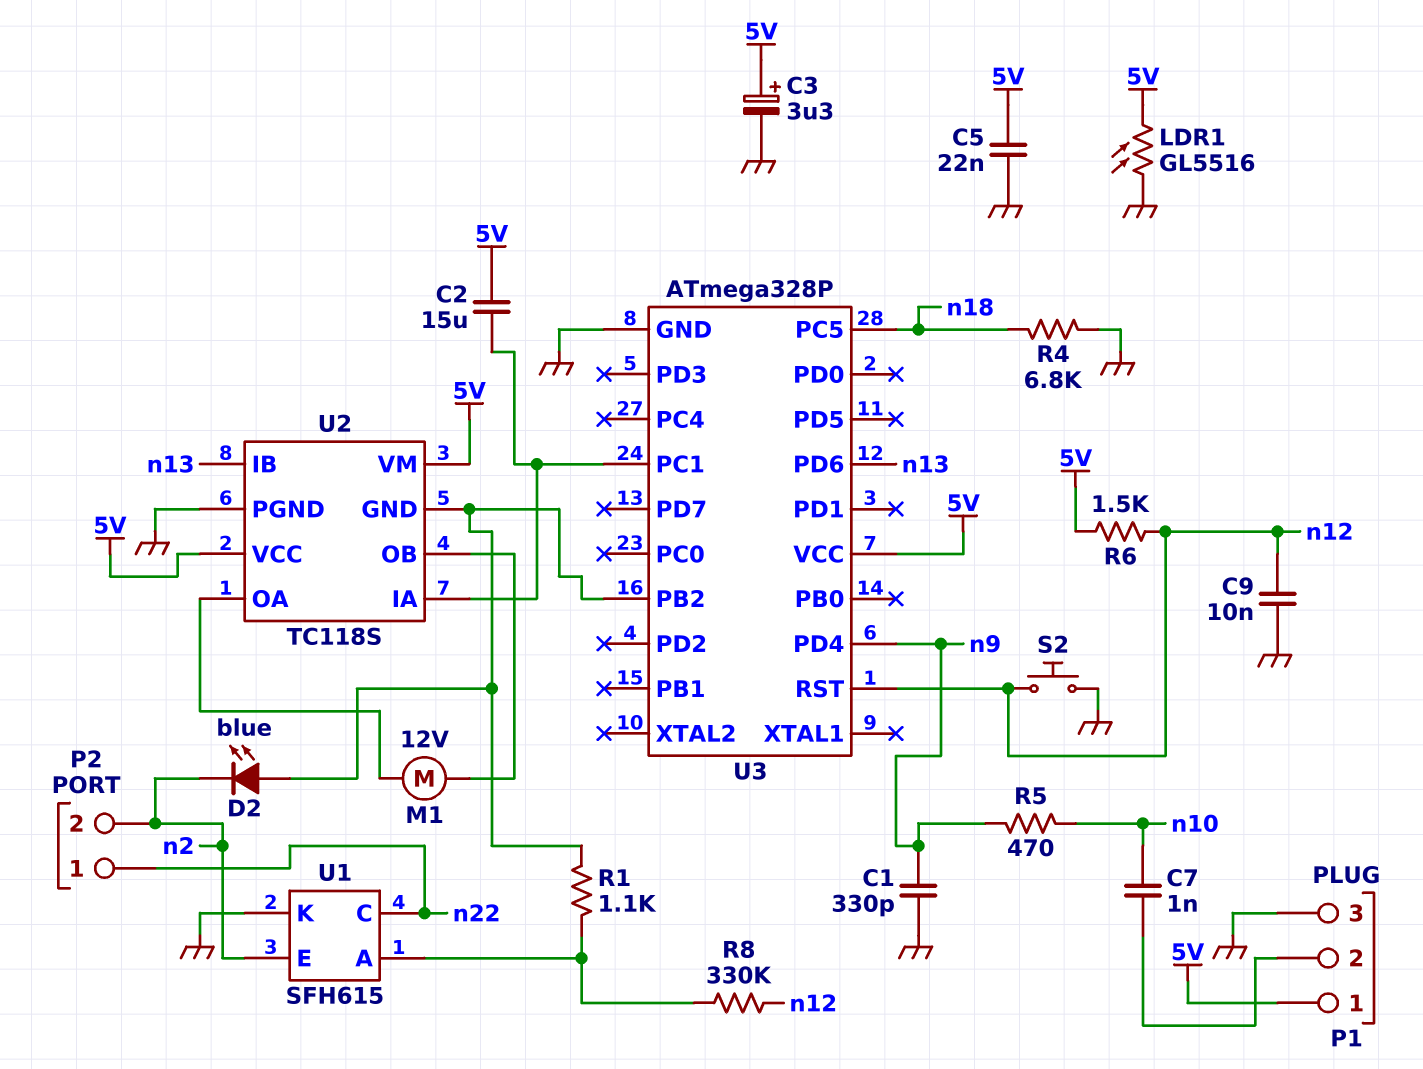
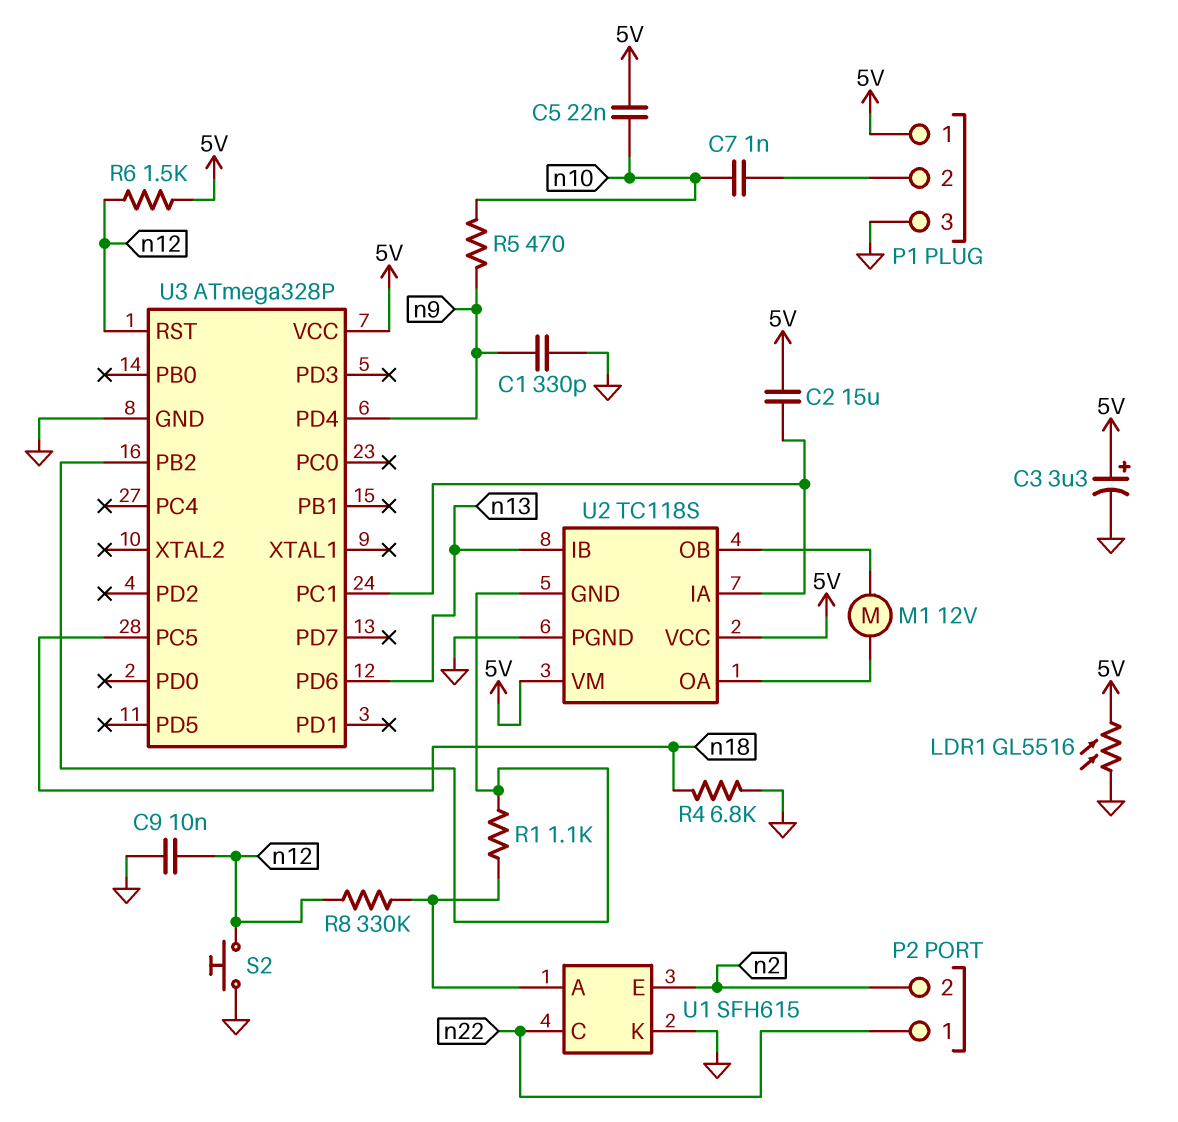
C5: 22nF (5V, GND) -> 22nF (5V, n10)
D2: LED blue (A U2/GND, K n2) -> none

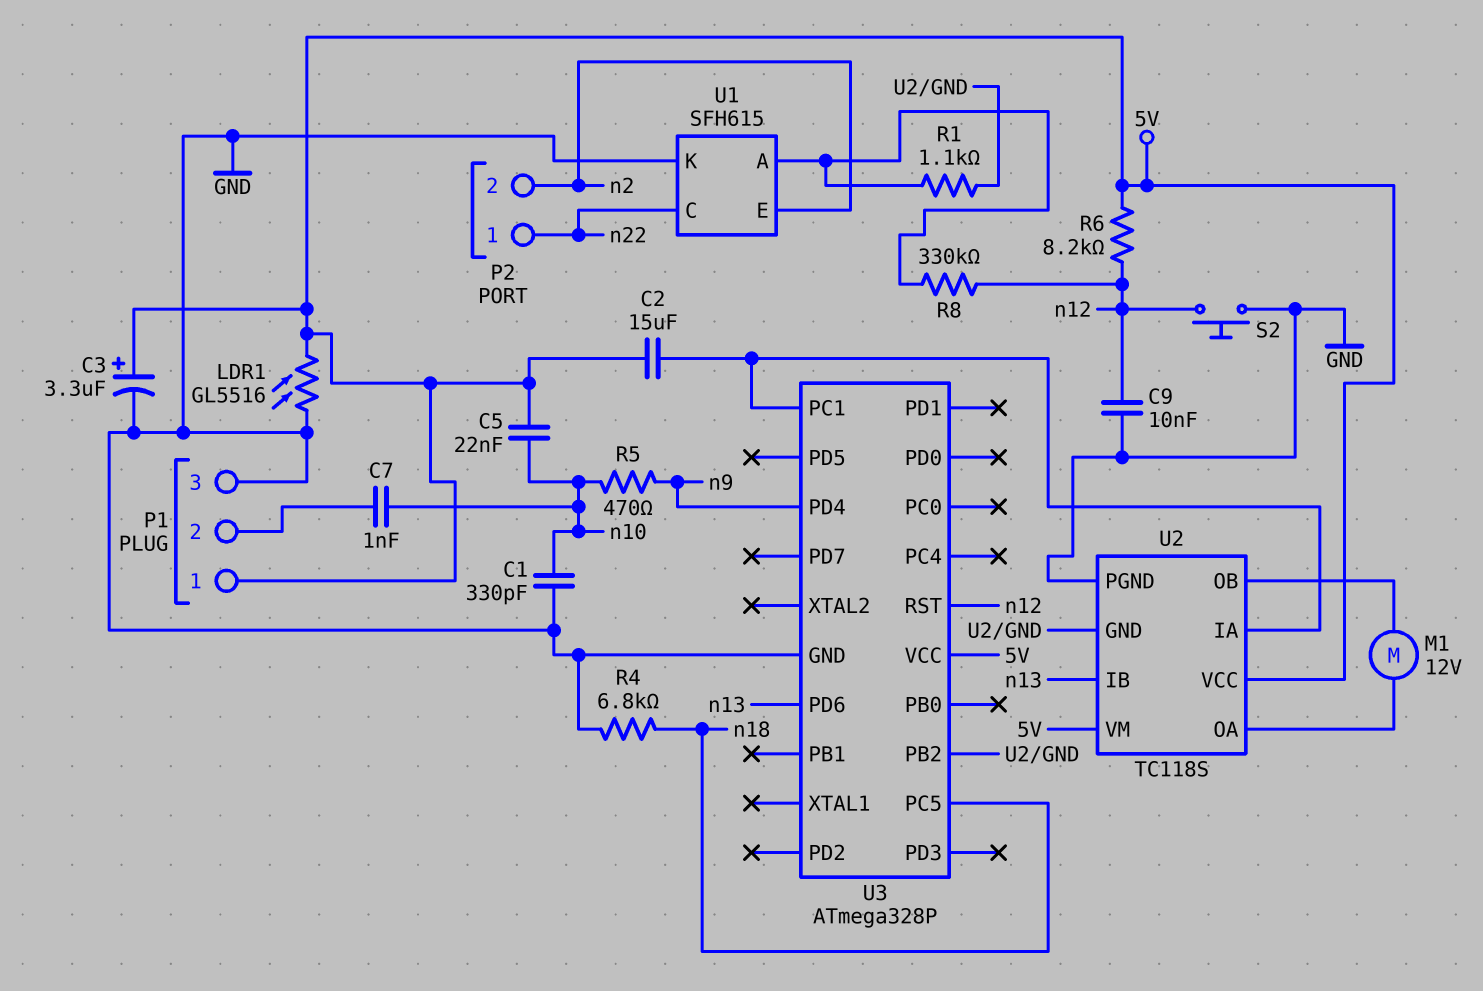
C1: 330pF (GND, n9) -> 330pF (GND, n10)
R6: 1.5k (5V, n12) -> 8.2k (5V, n12)

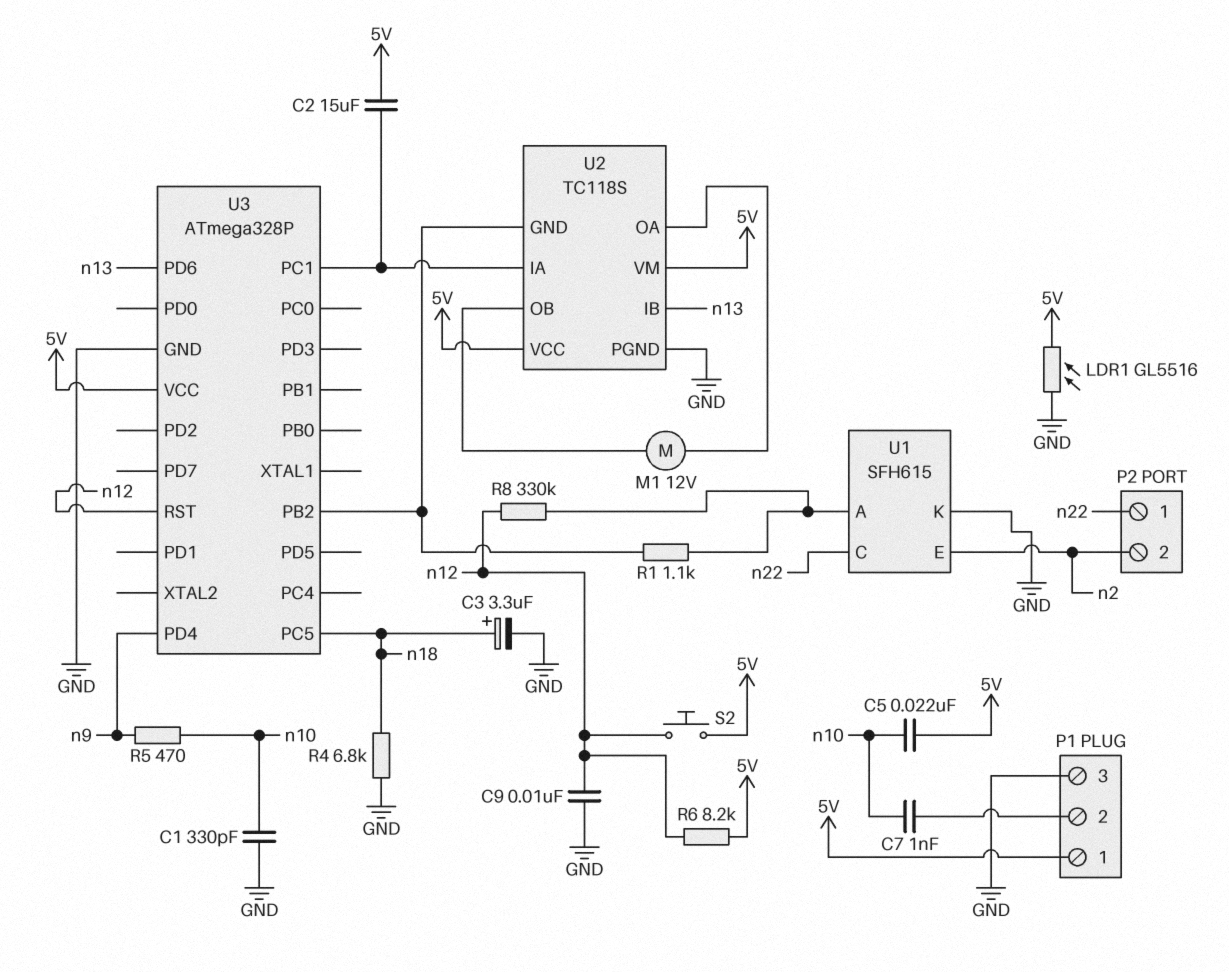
C3: 3.3uF (plus 5V, minus GND) -> 3.3uF (plus n18, minus GND)
S2: button (GND, n12) -> button (5V, n12)

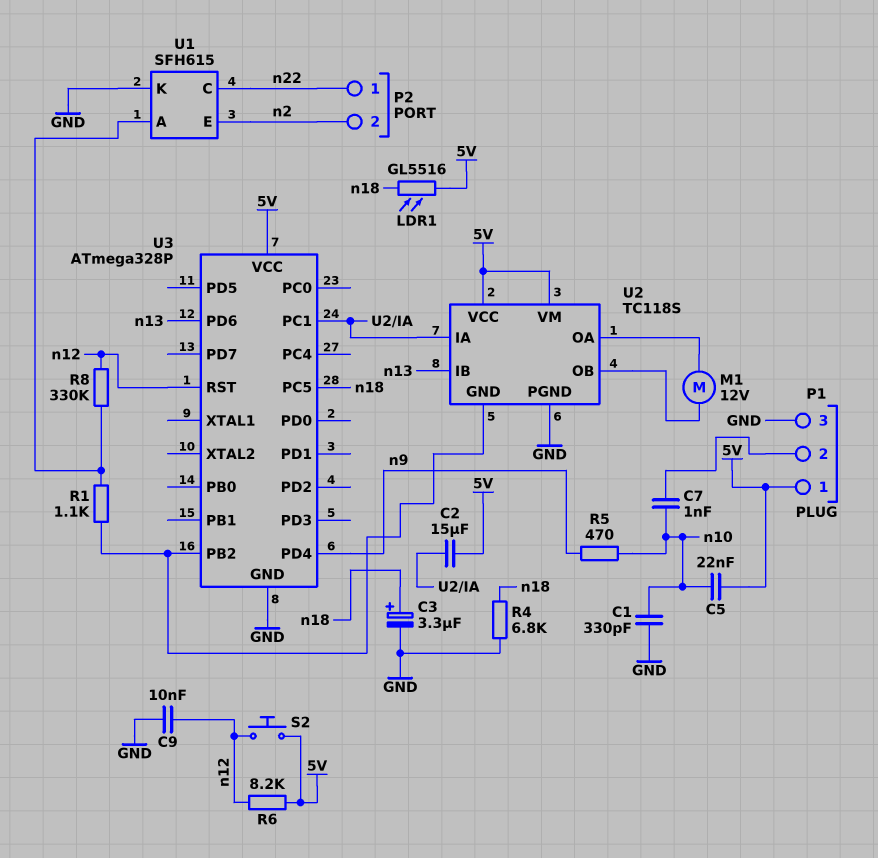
LDR1: GL5516 (5V, GND) -> GL5516 (5V, n18)

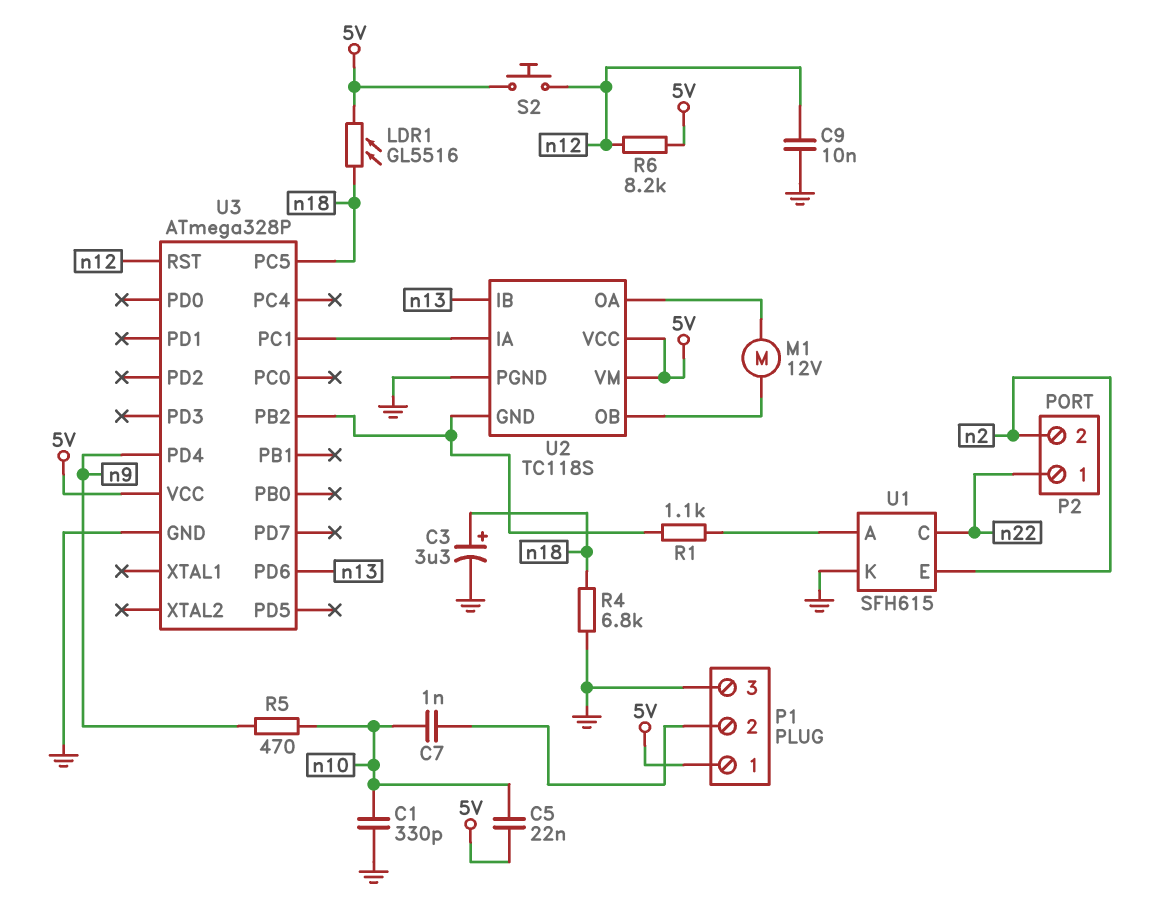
C2: 15uF (5V, U2/IA) -> none
R8: 330k (U1/A, n12) -> none

